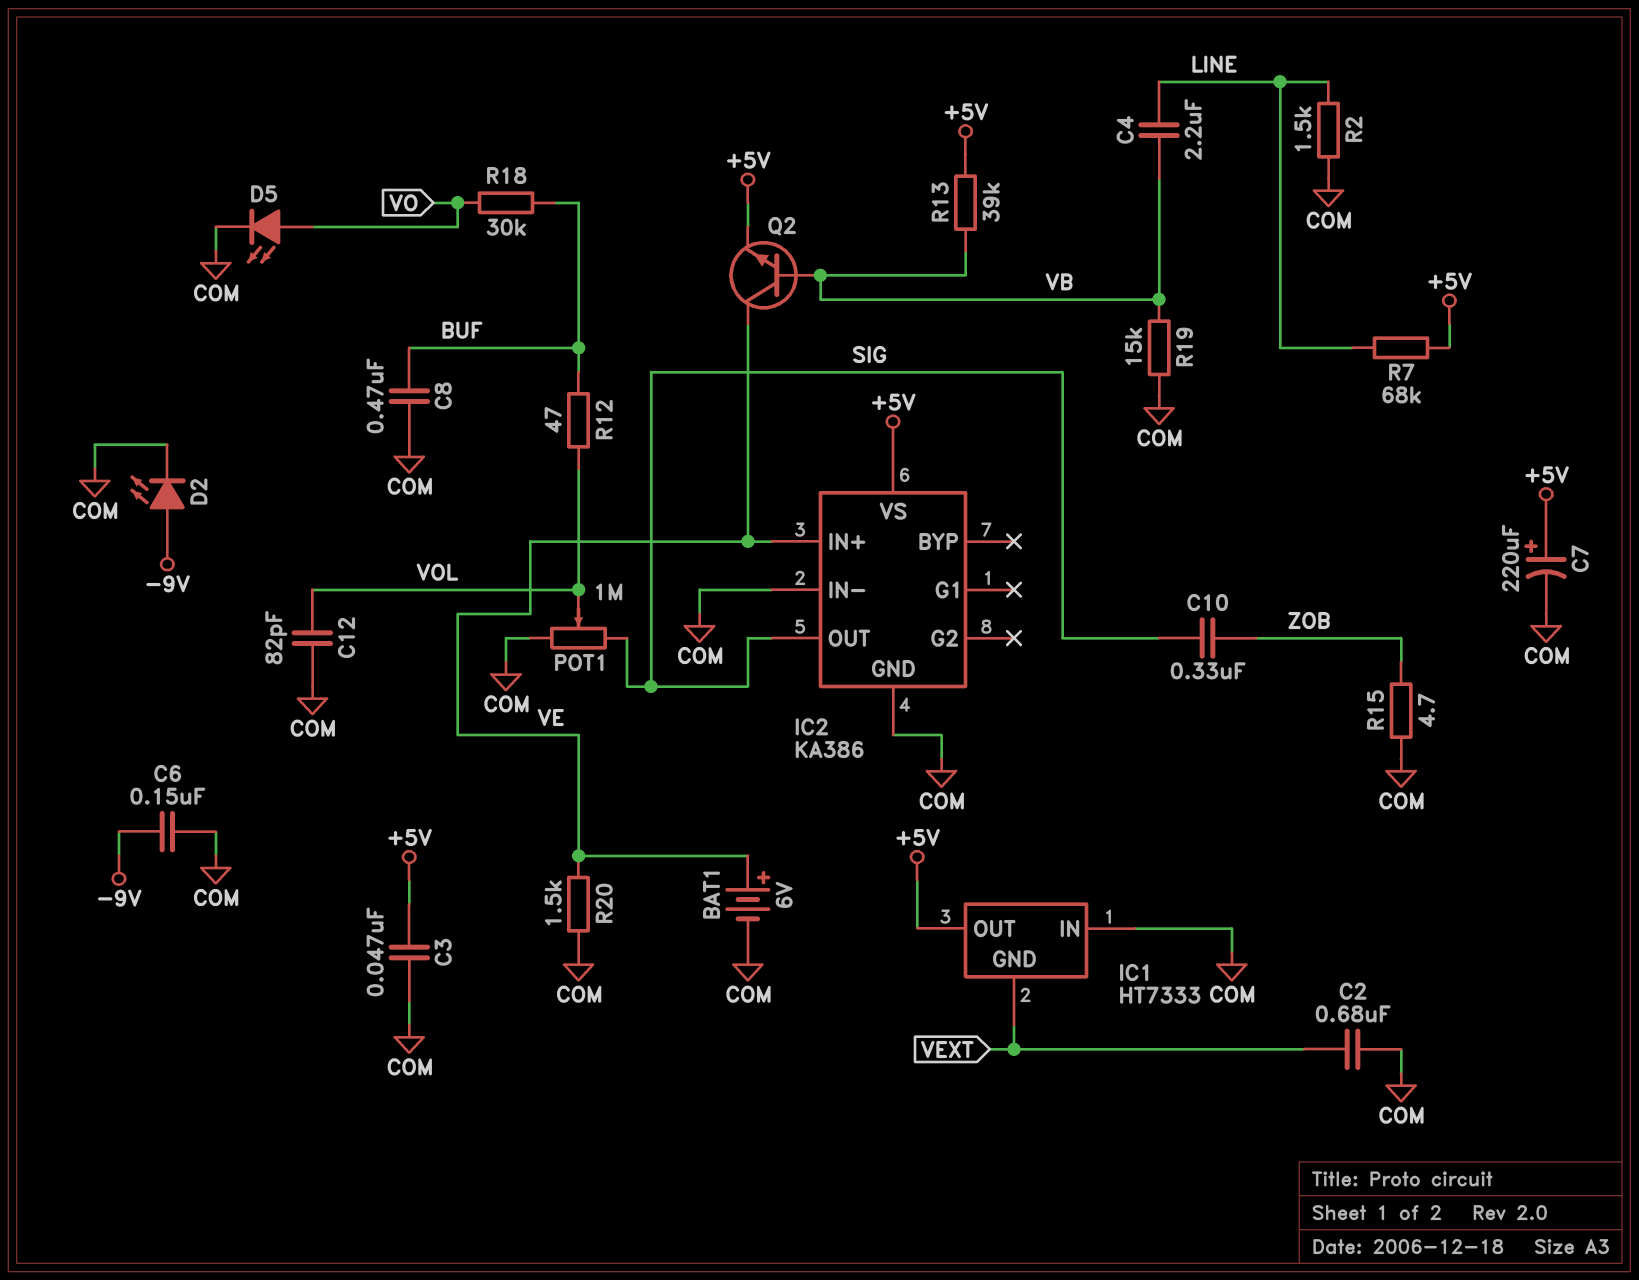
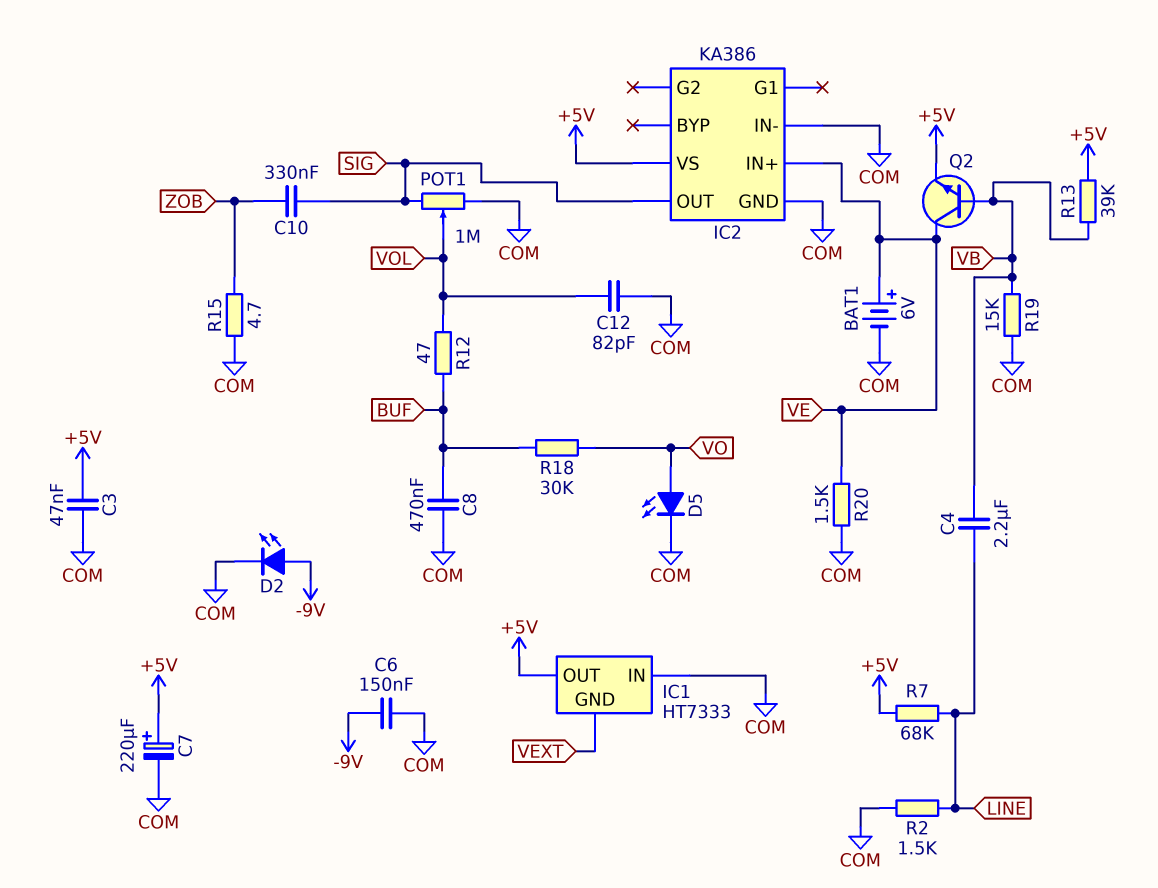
C2: 680nF (COM, VEXT) -> none

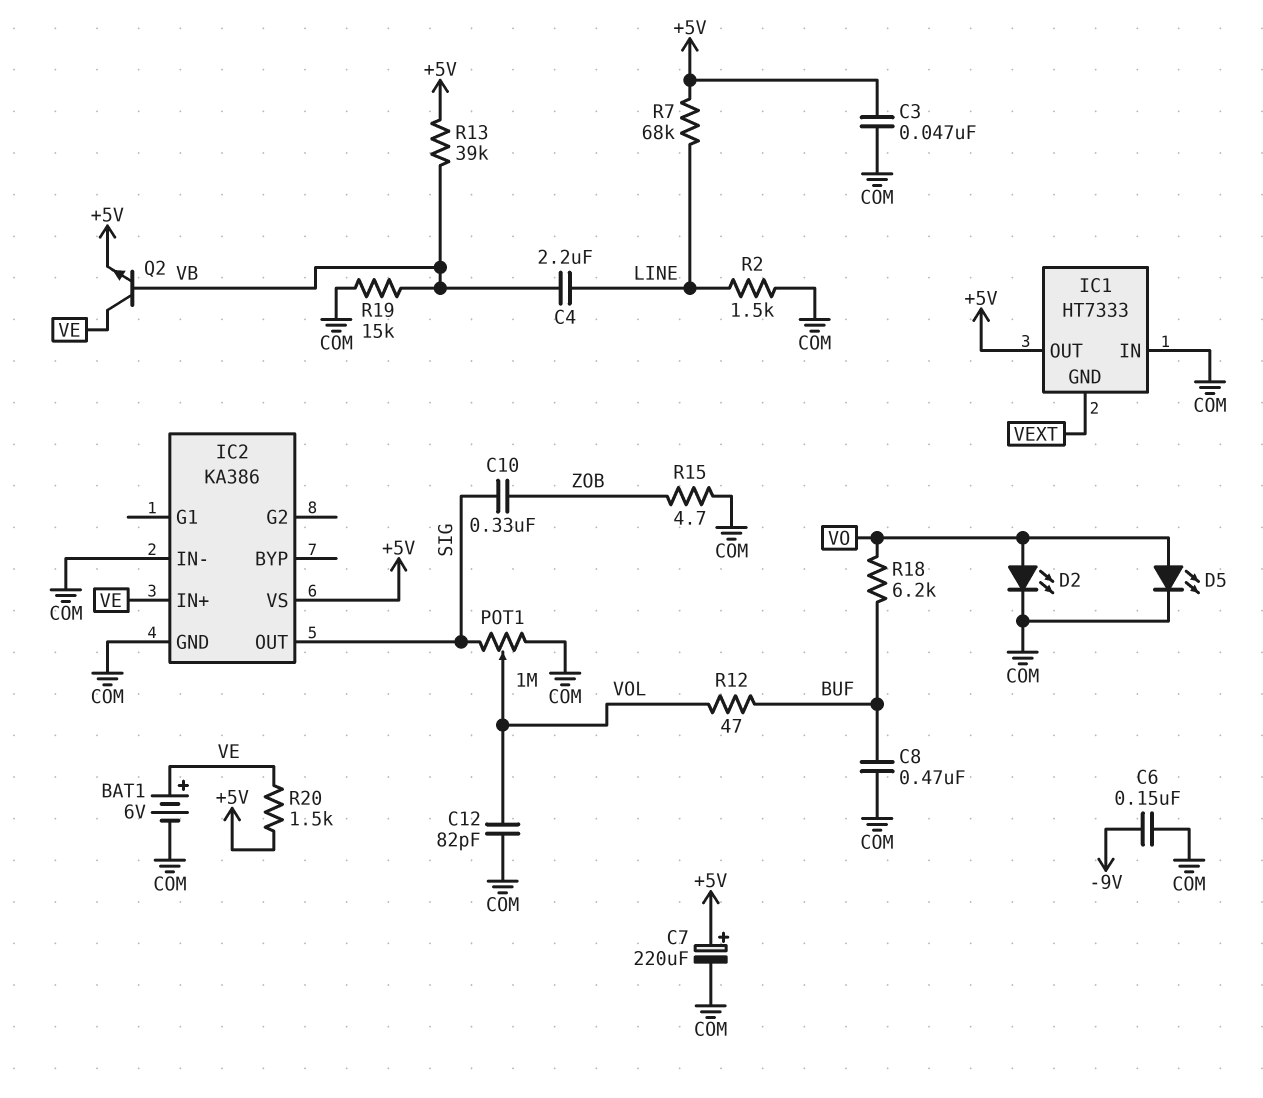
D2: LED (A -9V, K COM) -> LED (A VO, K COM)
R18: 30k (BUF, VO) -> 6.2k (BUF, VO)
R20: 1.5k (COM, VE) -> 1.5k (+5V, VE)

